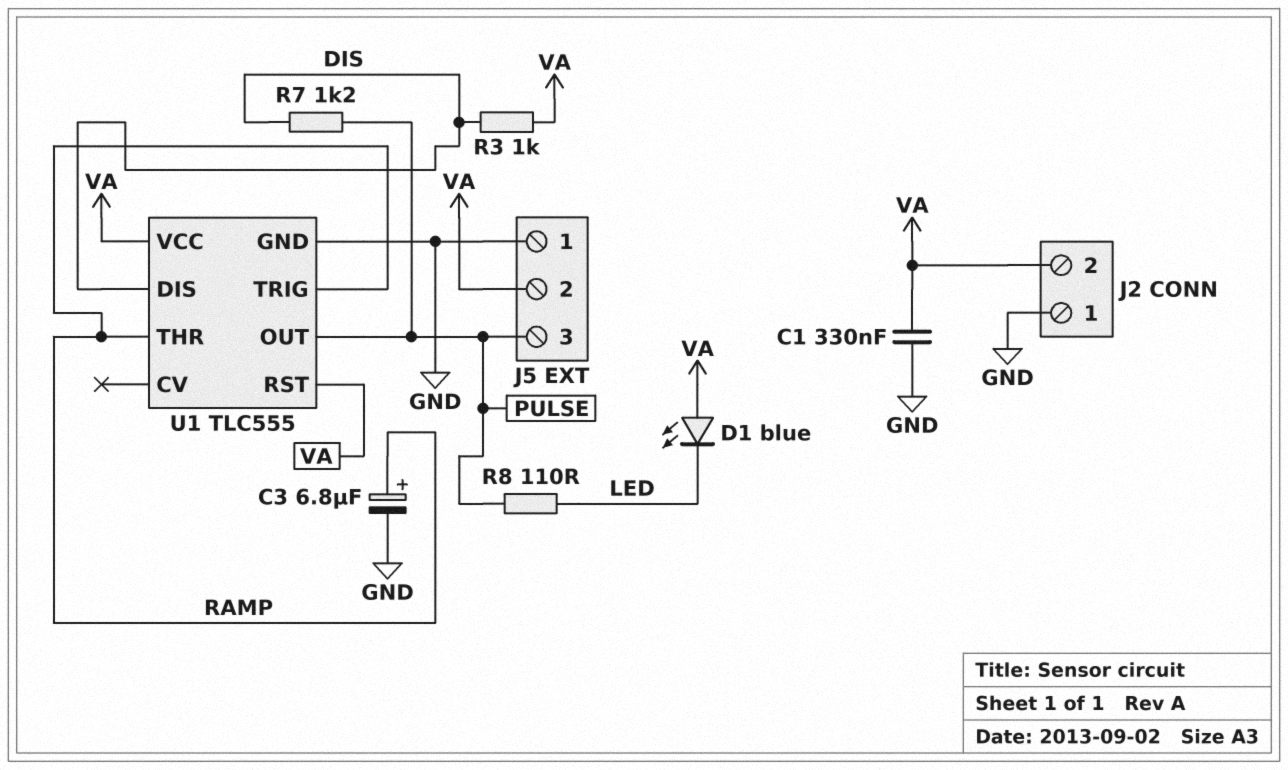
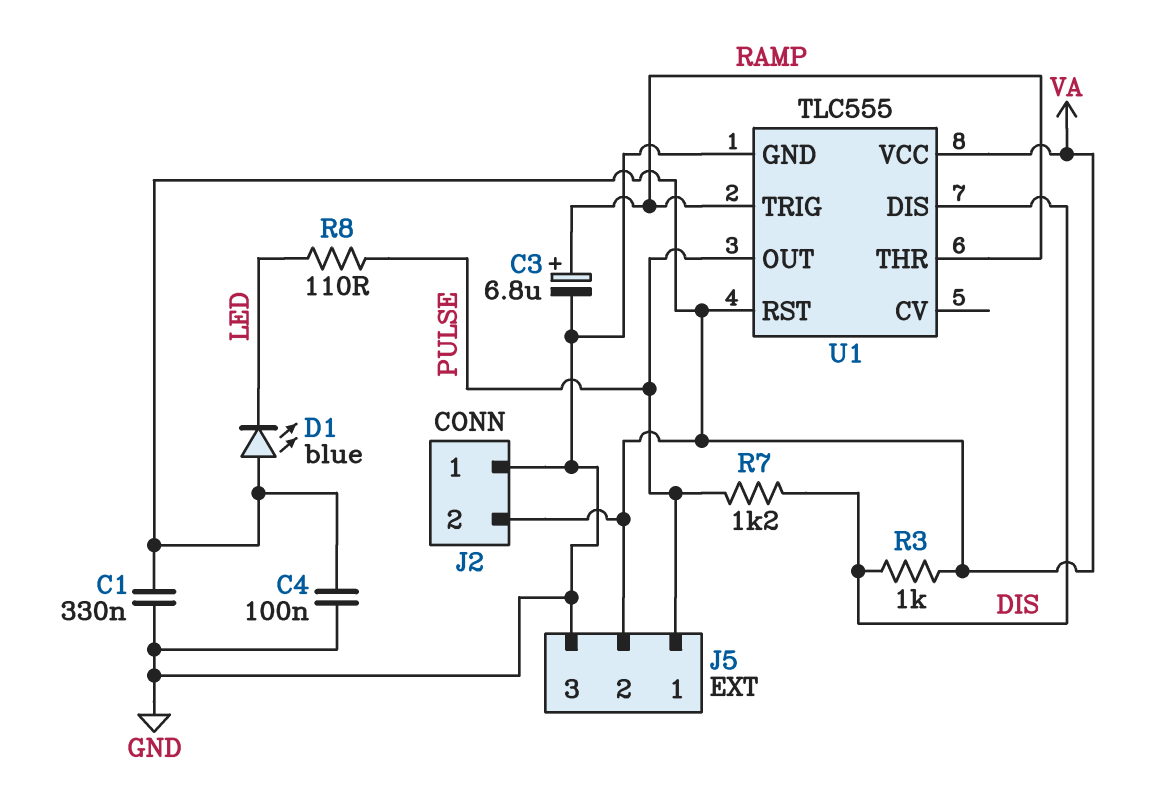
C4: none -> 100nF (GND, VA)
J5 pin 1: GND -> PULSE
J5 pin 3: PULSE -> GND

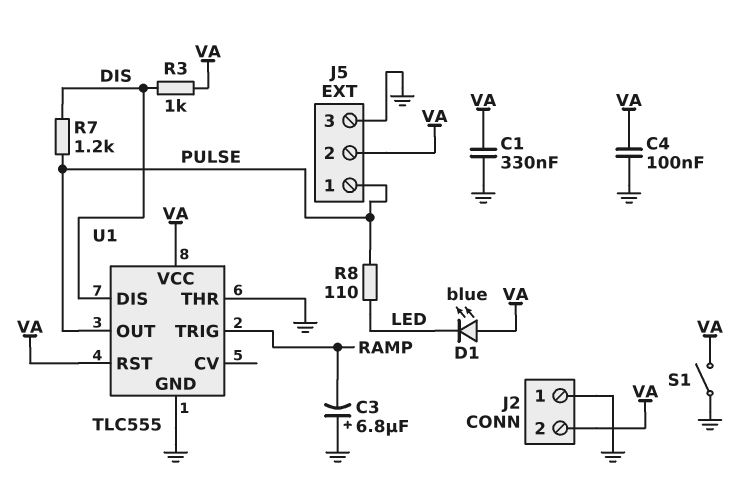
C3: 6.8uF (plus RAMP, minus GND) -> 6.8uF (plus GND, minus RAMP)
S1: none -> switch (GND, VA)
U1 pin THR: RAMP -> GND

